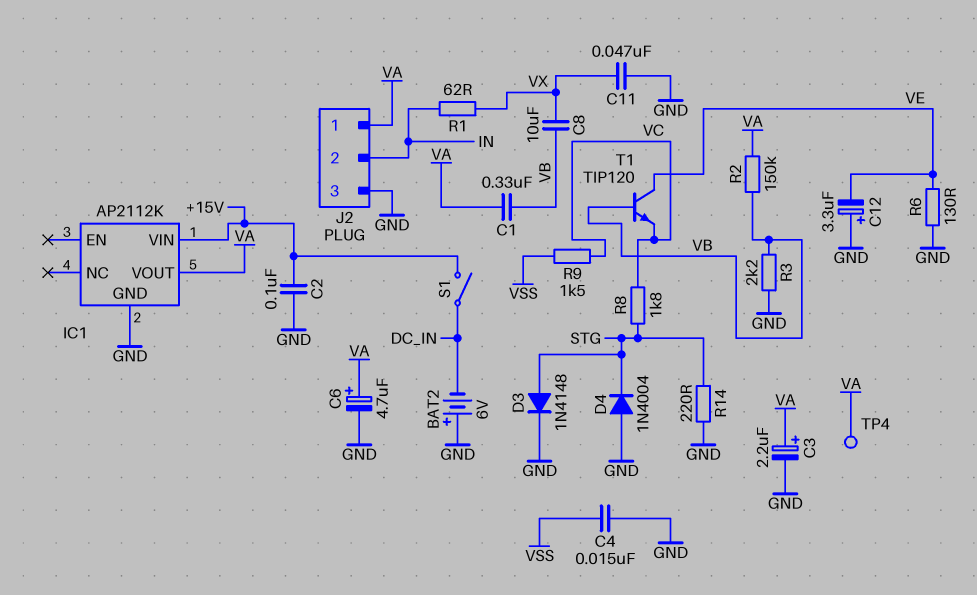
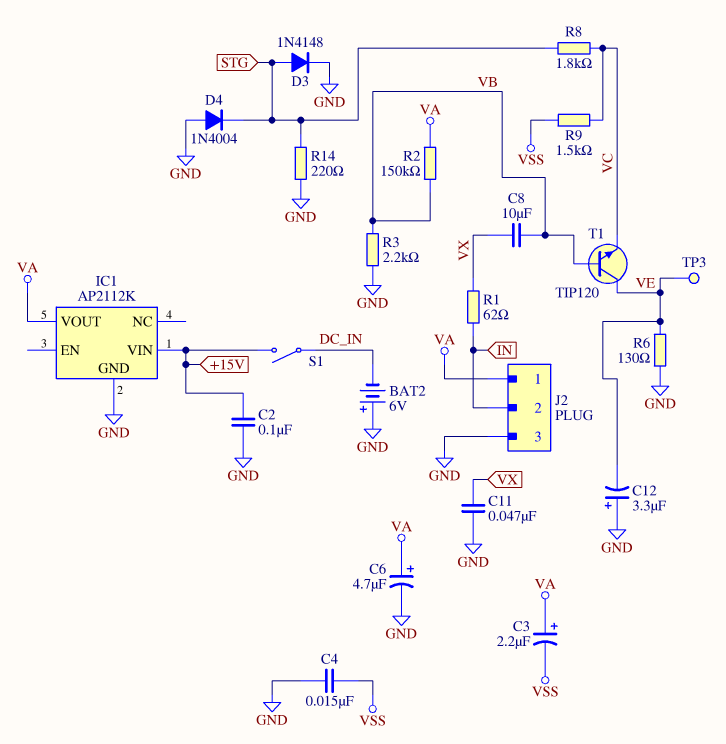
C1: 330nF (VA, VB) -> none
C3: 2.2uF (plus VA, minus GND) -> 2.2uF (plus VA, minus VSS)
TP3: none -> test point (VE)
TP4: test point (VA) -> none

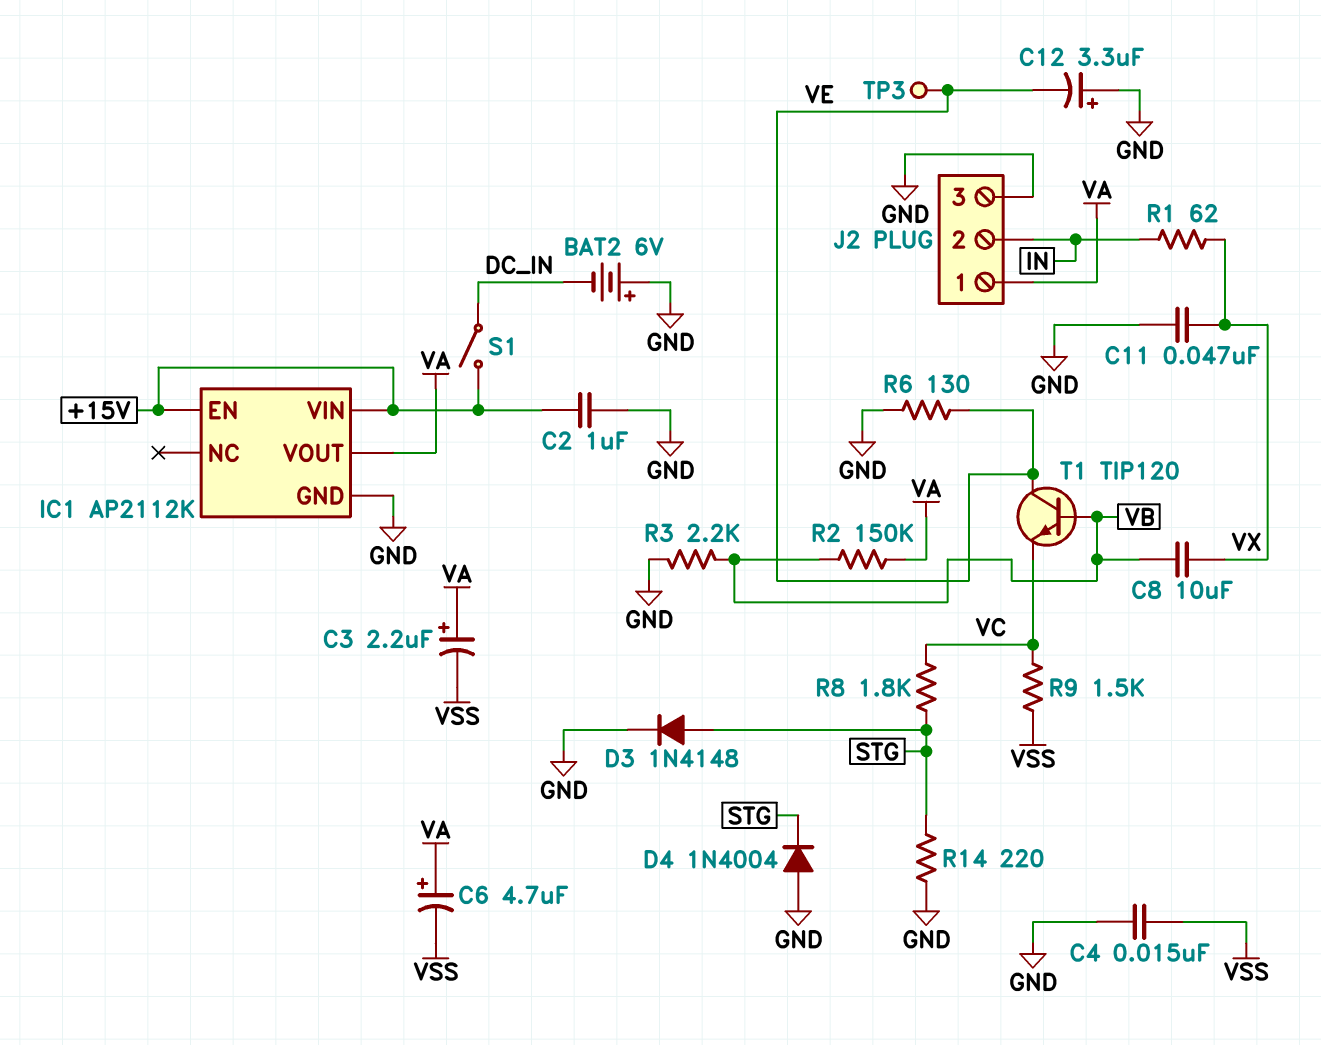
C2: 100nF (+15V, GND) -> 1uF (+15V, GND)
C6: 4.7uF (plus VA, minus GND) -> 4.7uF (plus VA, minus VSS)
IC1 pin EN: none -> +15V

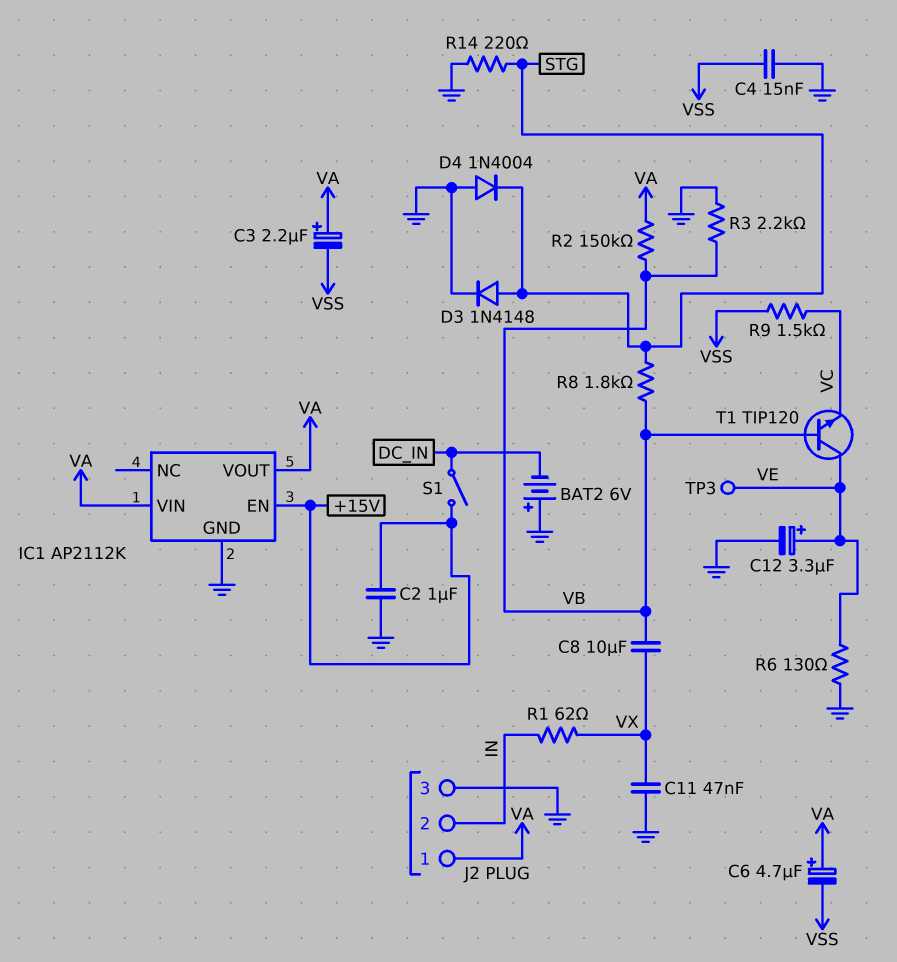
C12: 3.3uF (plus GND, minus VE) -> 3.3uF (plus VE, minus GND)
IC1 pin VIN: +15V -> VA
R8: 1.8k (STG, VC) -> 1.8k (STG, VB)

